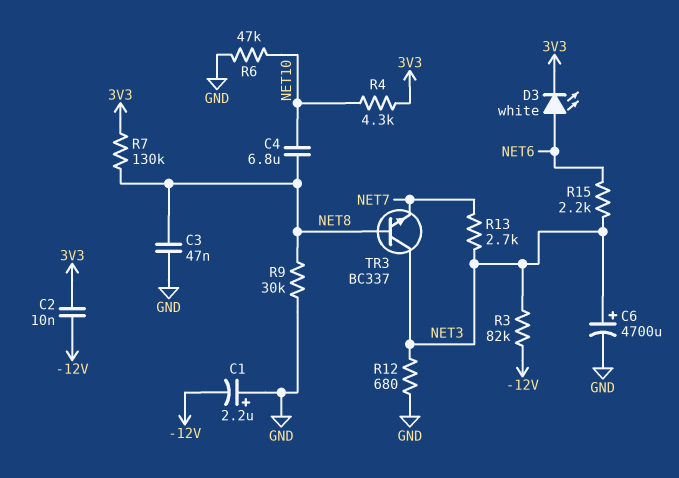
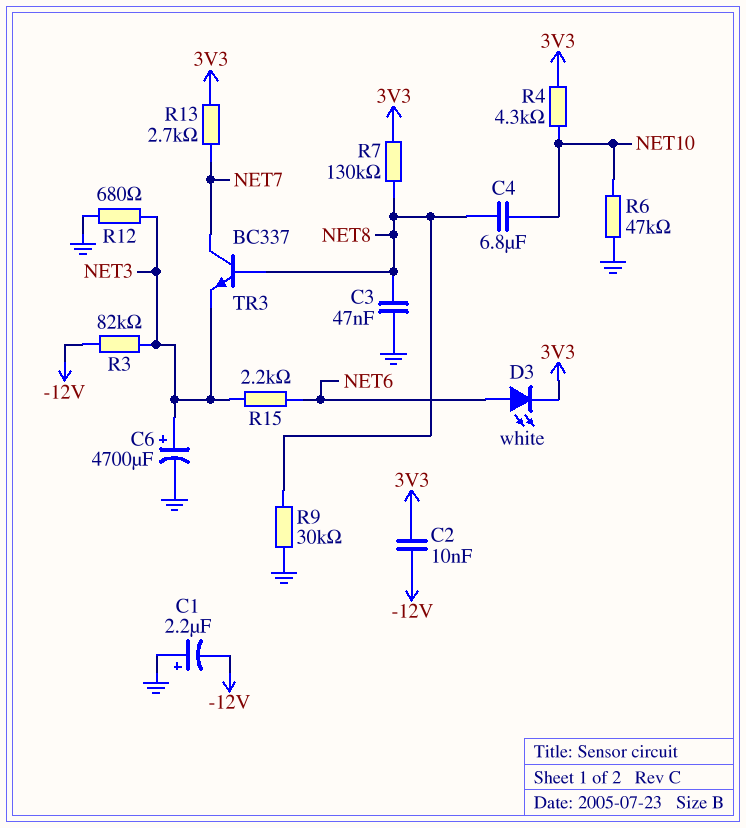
R13: 2.7k (NET3, NET7) -> 2.7k (3V3, NET7)
TR3: NPN BC337 (B NET8, C NET3, E NET7) -> NPN BC337 (B NET8, C NET7, E NET3)

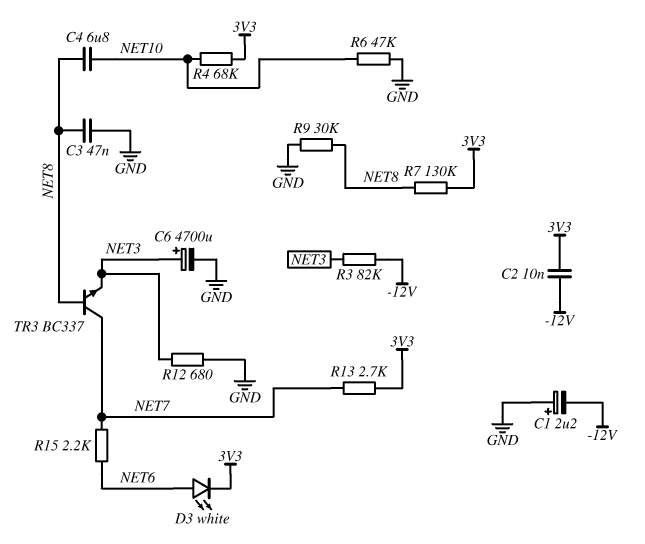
R4: 4.3k (3V3, NET10) -> 68k (3V3, NET10)
R15: 2.2k (NET3, NET6) -> 2.2k (NET6, NET7)

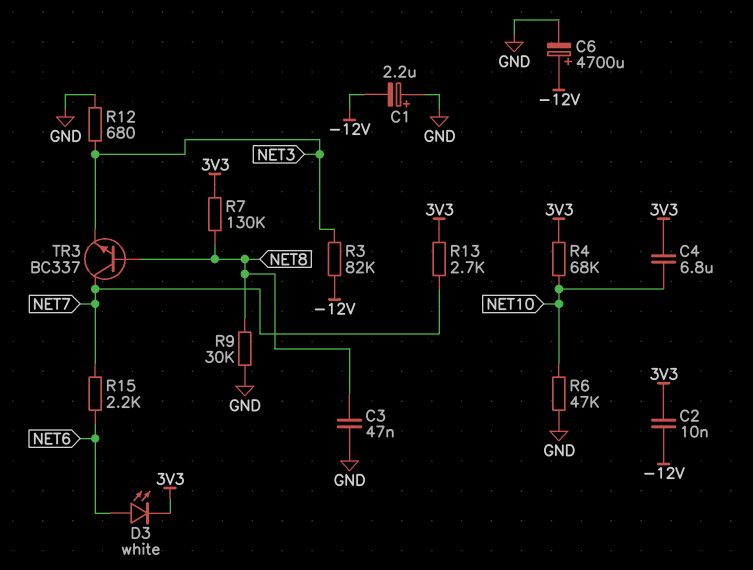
C4: 6.8uF (NET8, NET10) -> 6.8uF (3V3, NET10)
C6: 4700uF (plus NET3, minus GND) -> 4700uF (plus -12V, minus GND)

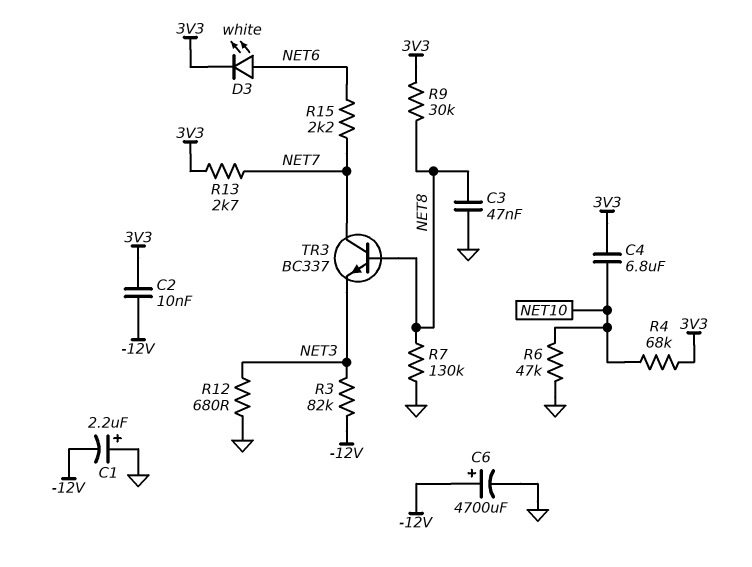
R7: 130k (3V3, NET8) -> 130k (GND, NET8)
R9: 30k (GND, NET8) -> 30k (3V3, NET8)

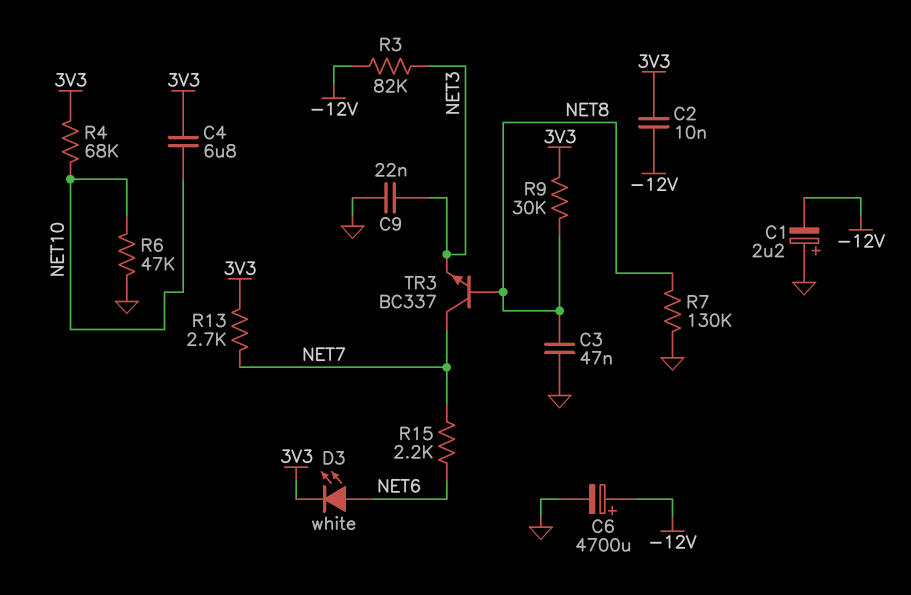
C9: none -> 22nF (GND, NET3)
R12: 680 (GND, NET3) -> none

